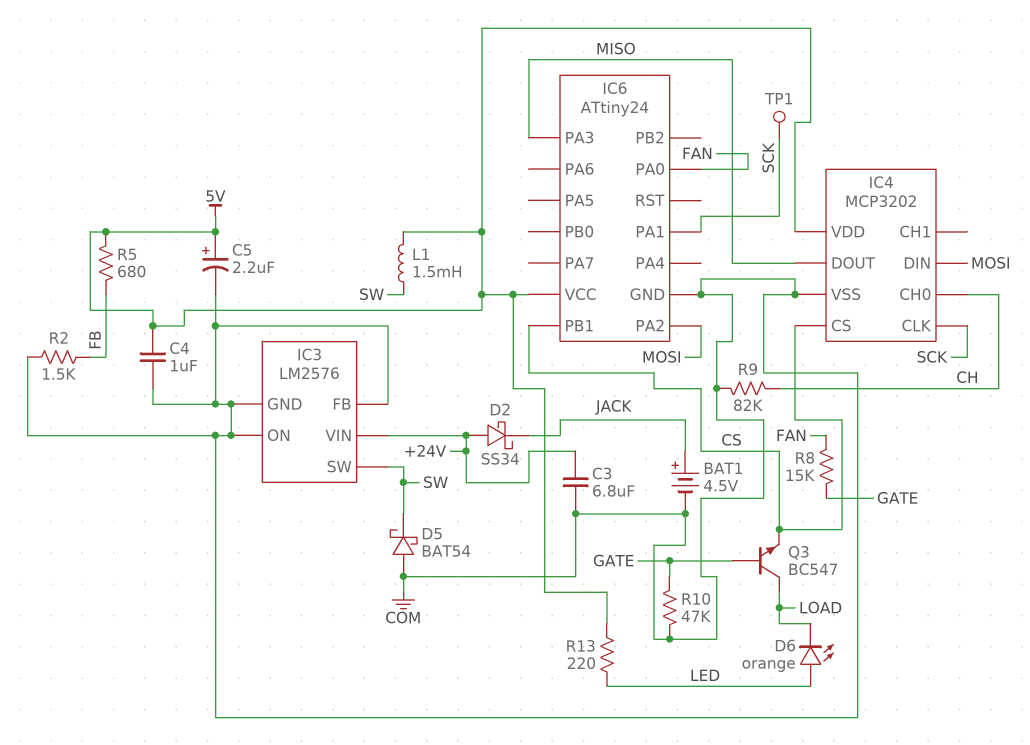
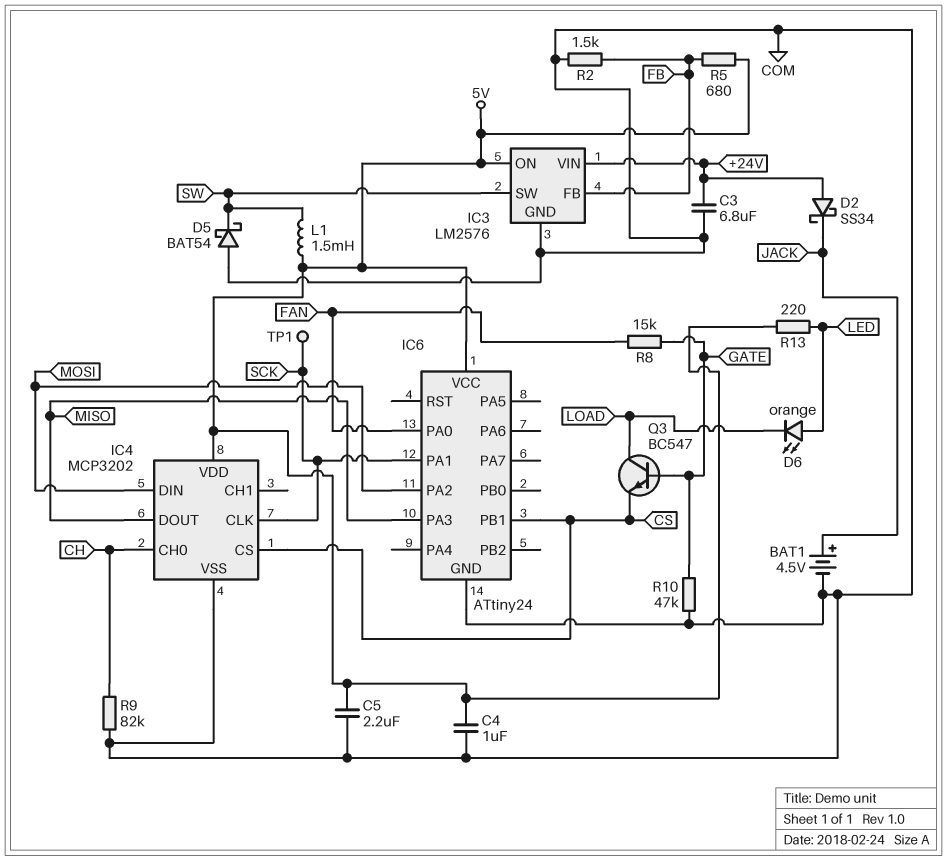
C5: 2.2uF (plus 5V, minus COM) -> 2.2uF (5V, COM)
IC3 pin FB: COM -> FB
IC3 pin ON: COM -> 5V

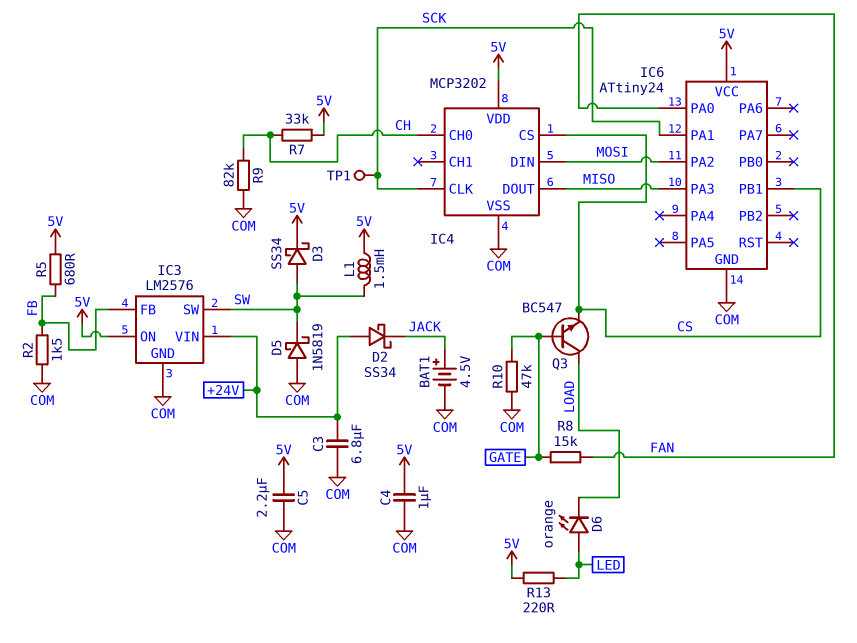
D3: none -> schottky SS34 (A SW, K 5V)
D5: schottky BAT54 (A COM, K SW) -> schottky 1N5819 (A COM, K SW)
R7: none -> 33k (5V, CH)

